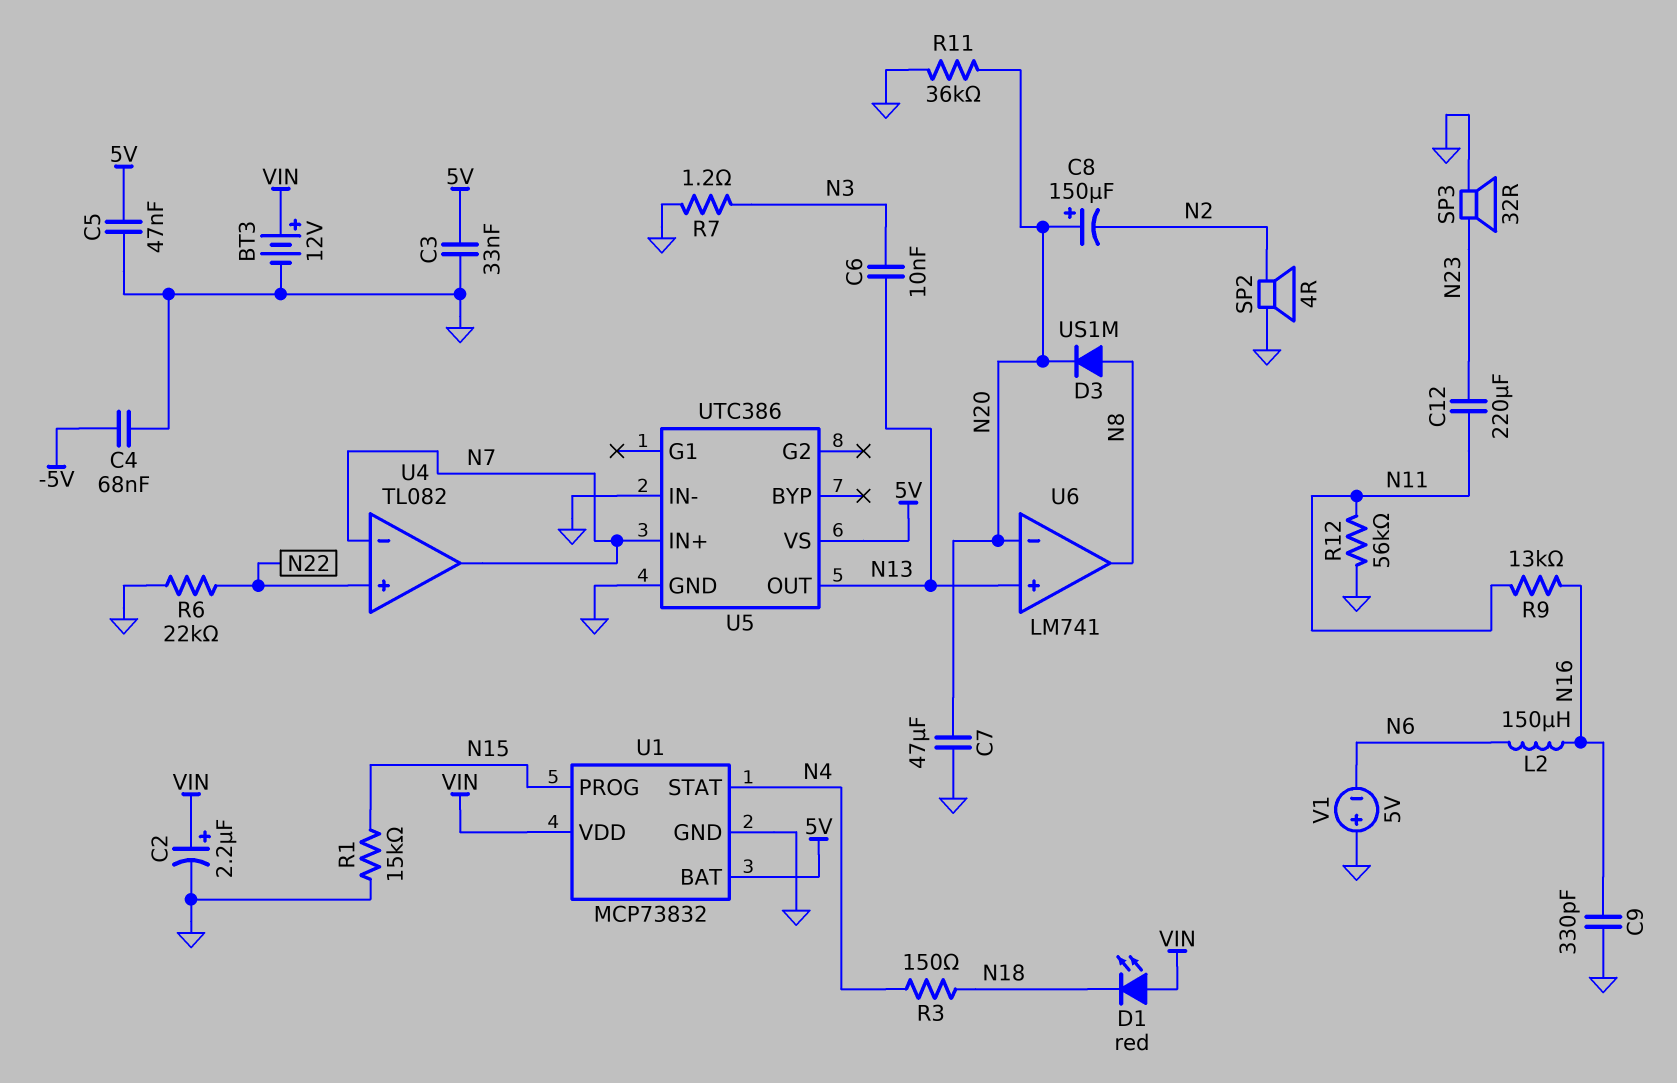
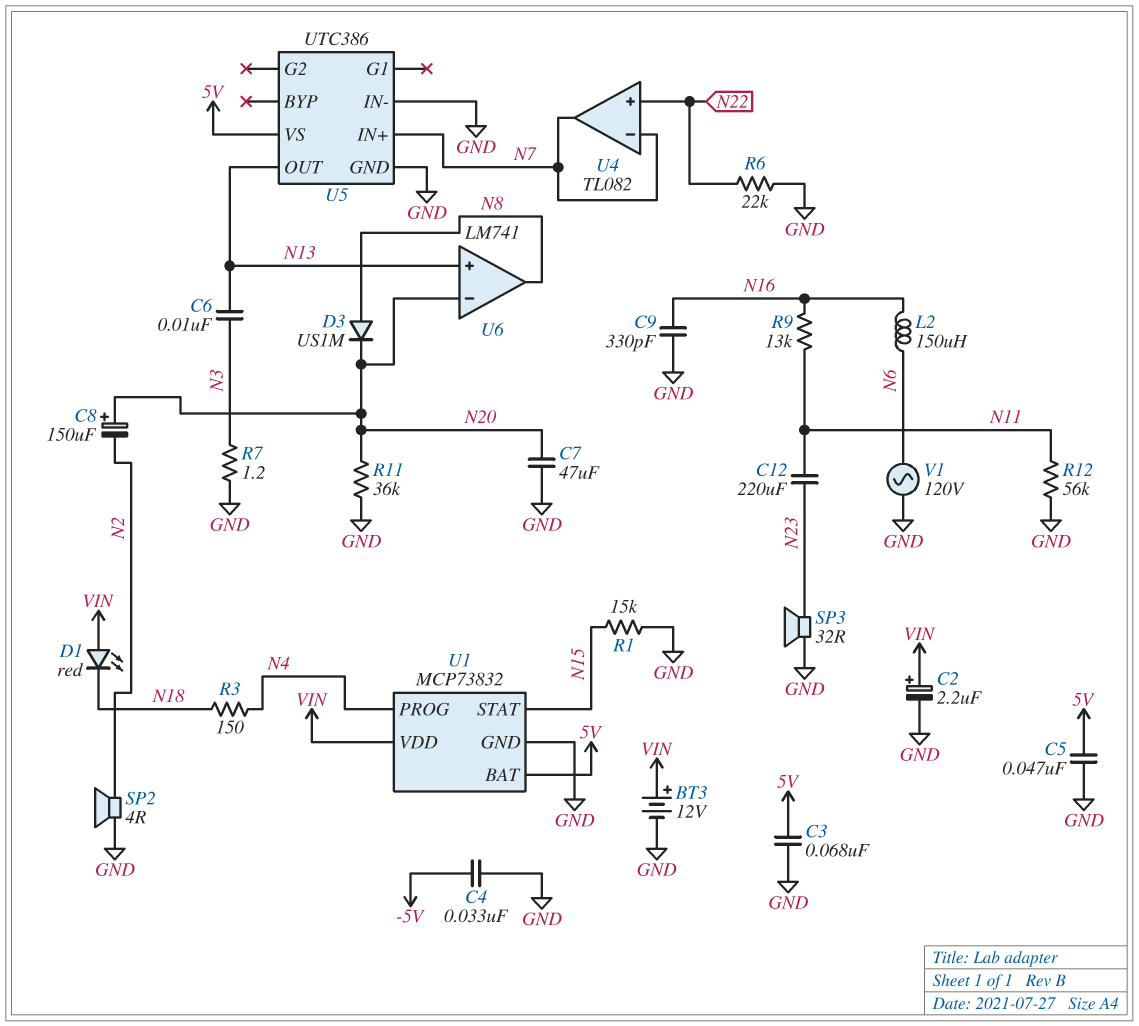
C3: 33nF (5V, GND) -> 68nF (5V, GND)
C4: 68nF (-5V, GND) -> 33nF (-5V, GND)
U1 pin PROG: N15 -> N4
U1 pin STAT: N4 -> N15
V1: 5V (plus GND, minus N6) -> AC 120V (GND, N6)

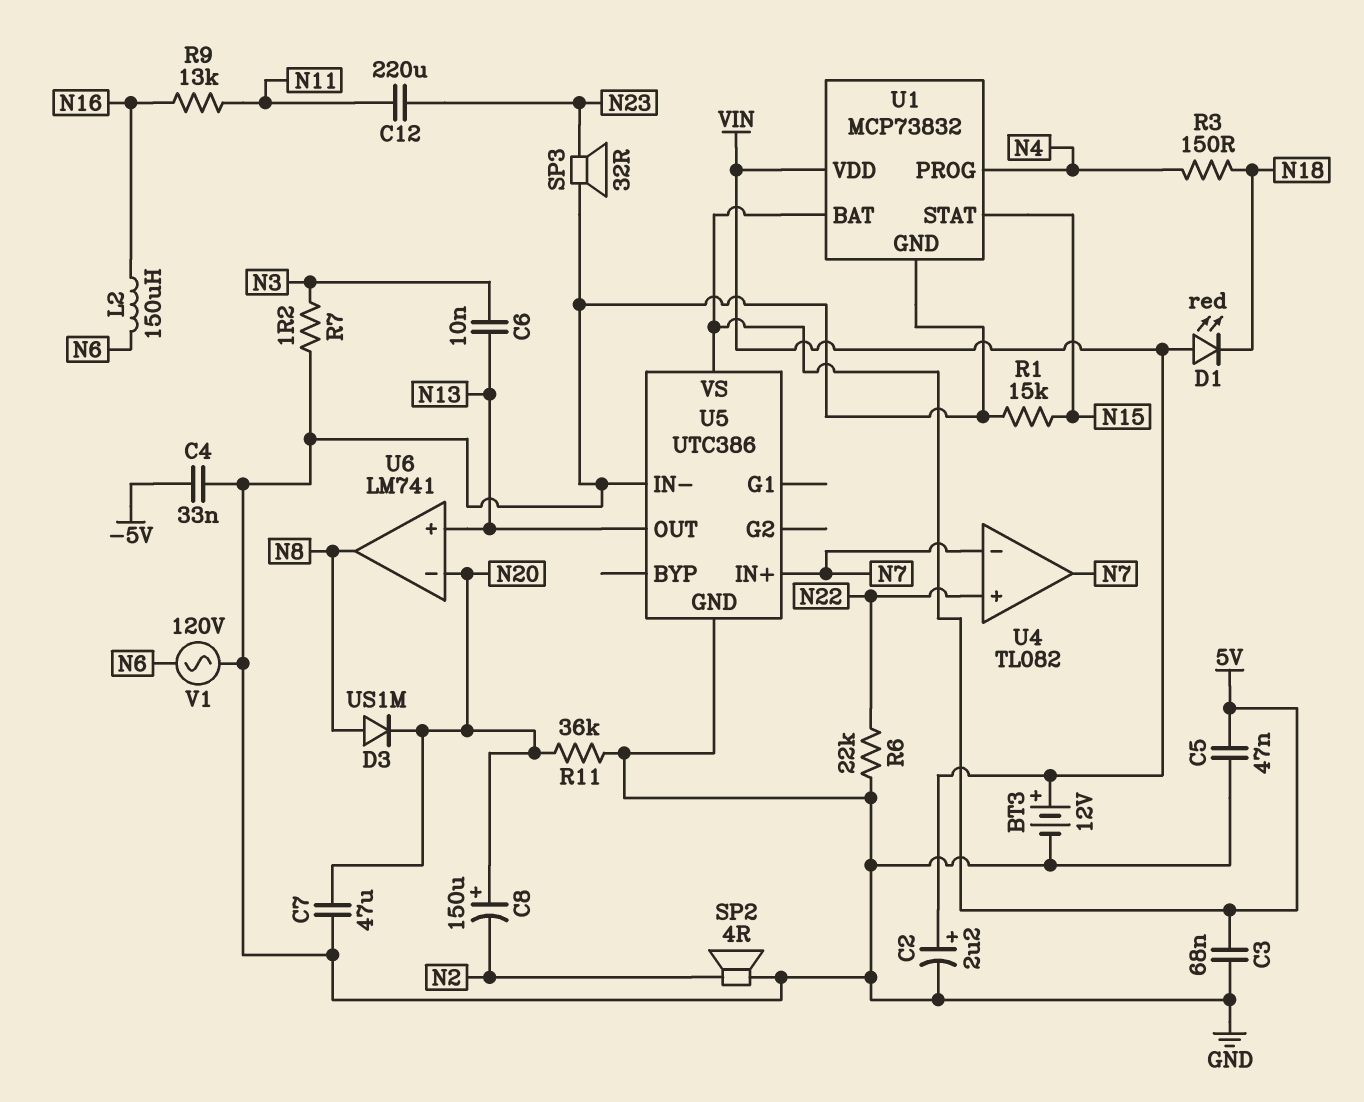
C9: 330pF (GND, N16) -> none
R12: 56k (GND, N11) -> none

